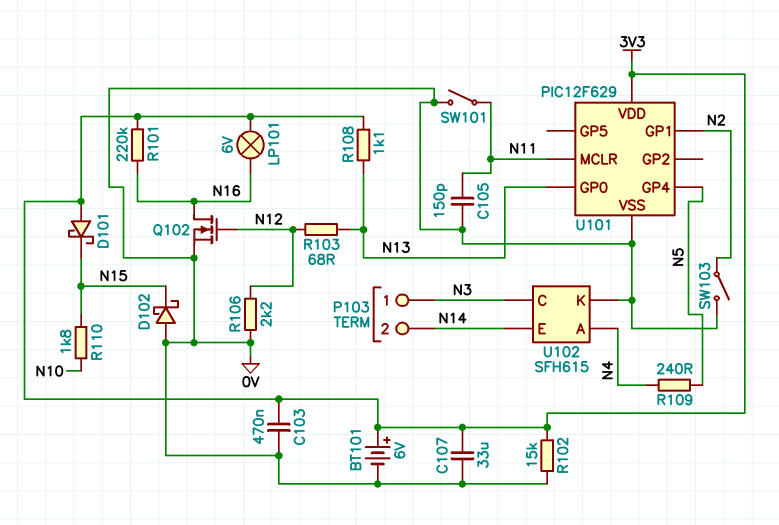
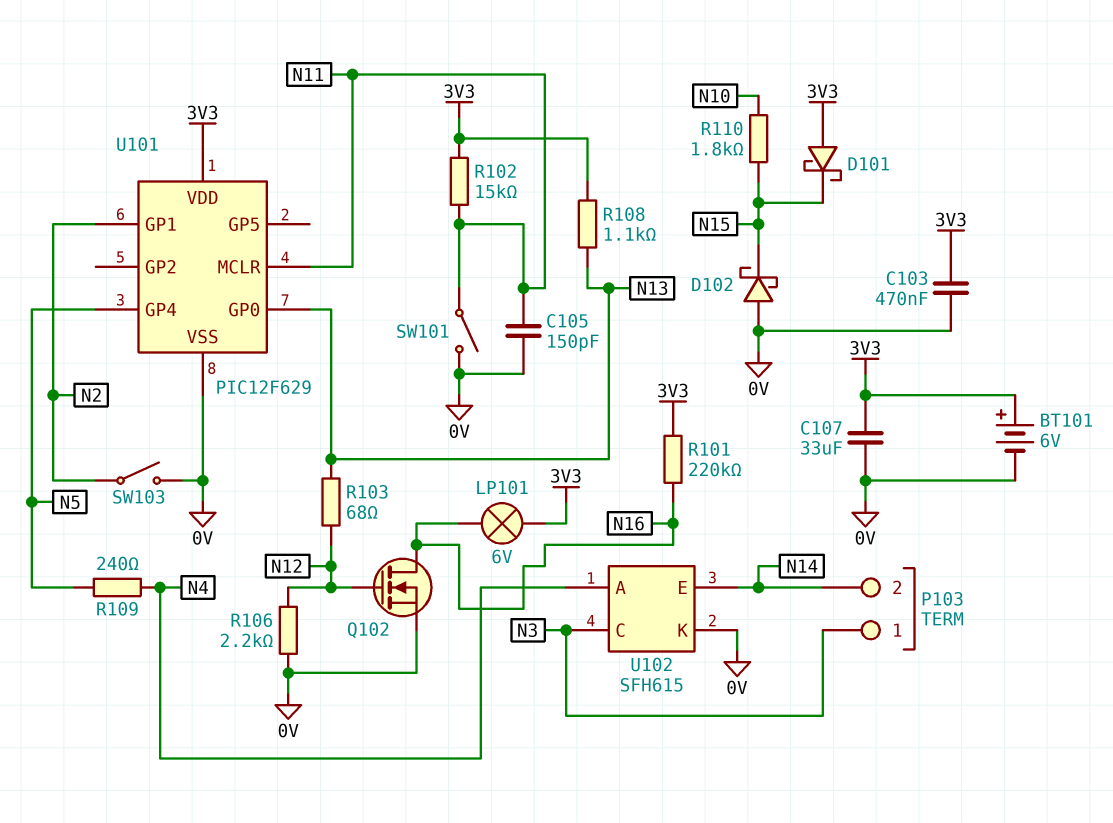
R102: 15k (0V, 3V3) -> 15k (3V3, N11)

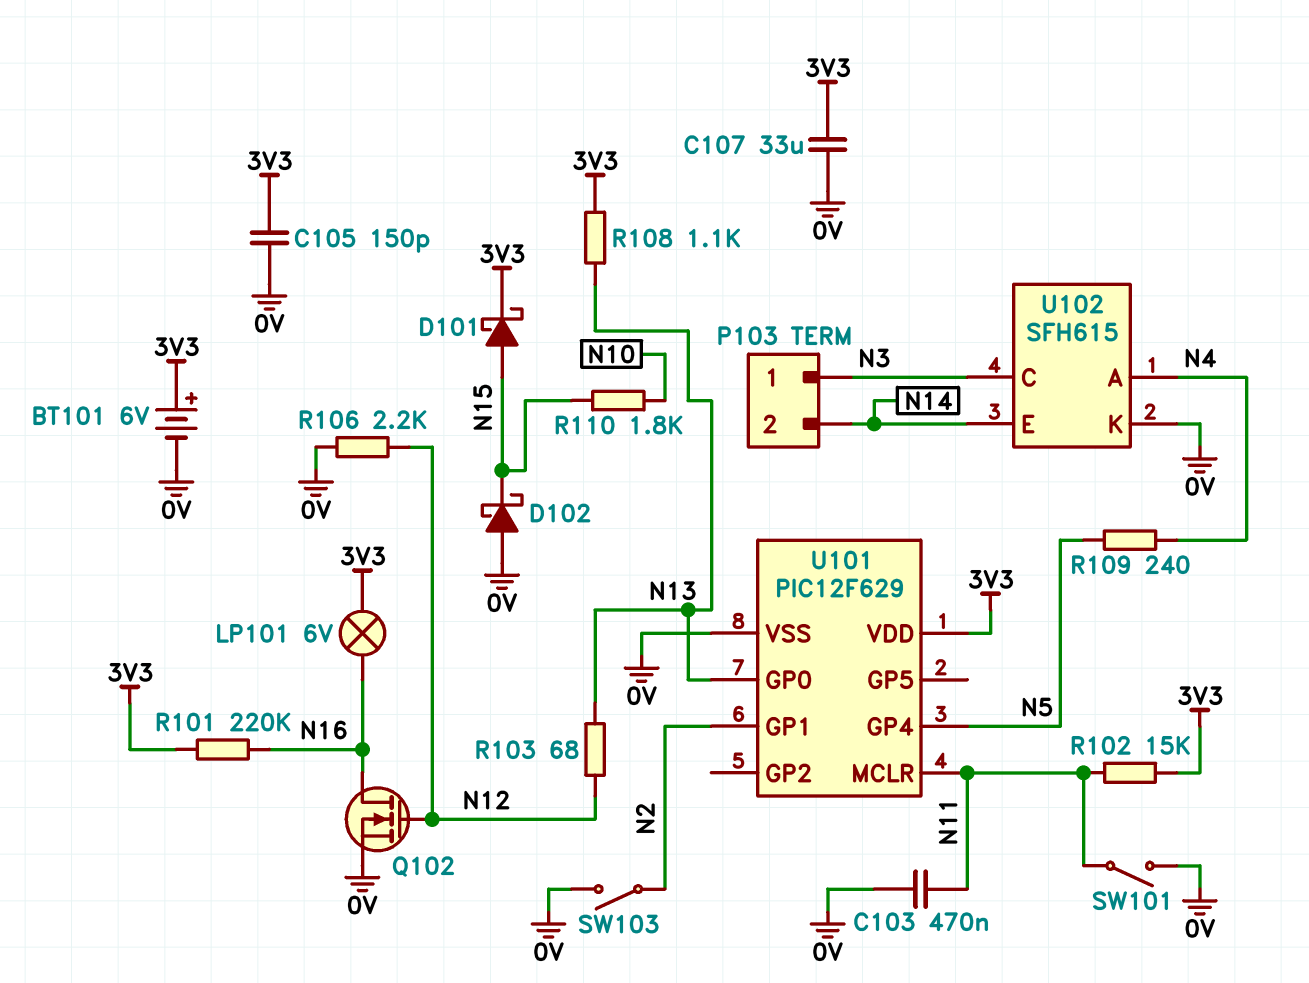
C103: 470nF (0V, 3V3) -> 470nF (0V, N11)
C105: 150pF (0V, N11) -> 150pF (0V, 3V3)
D101: schottky (A 3V3, K N15) -> schottky (A N15, K 3V3)

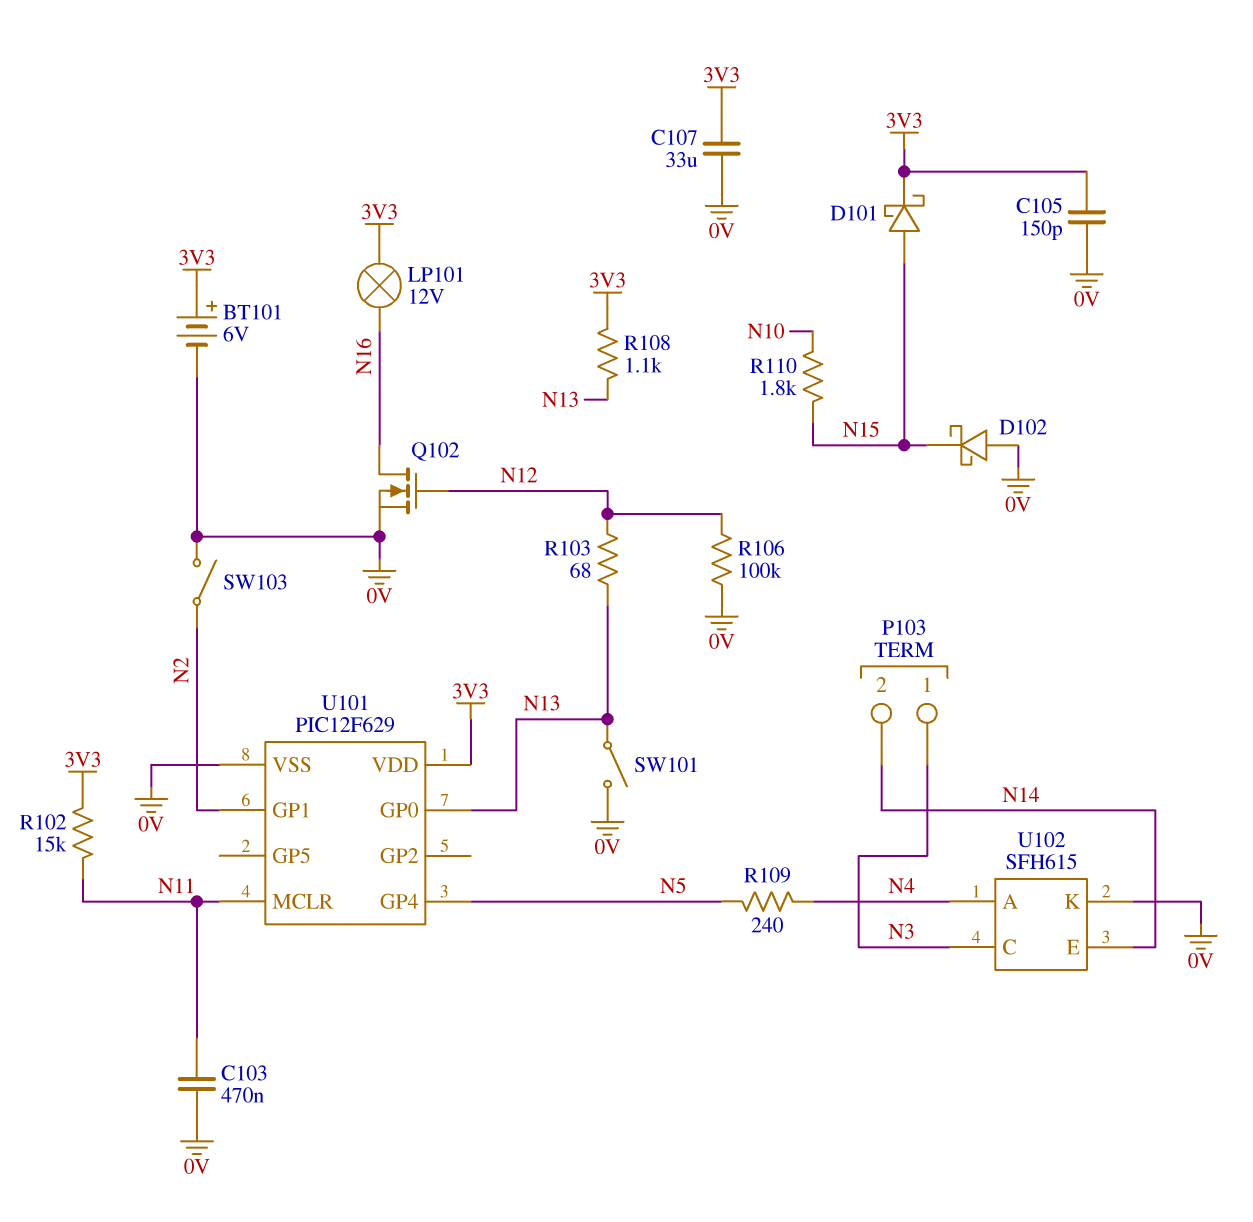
LP101: lamp 6V (3V3, N16) -> lamp 12V (3V3, N16)
R101: 220k (3V3, N16) -> none
R106: 2.2k (0V, N12) -> 100k (0V, N12)
SW101: switch (0V, N11) -> switch (0V, N13)

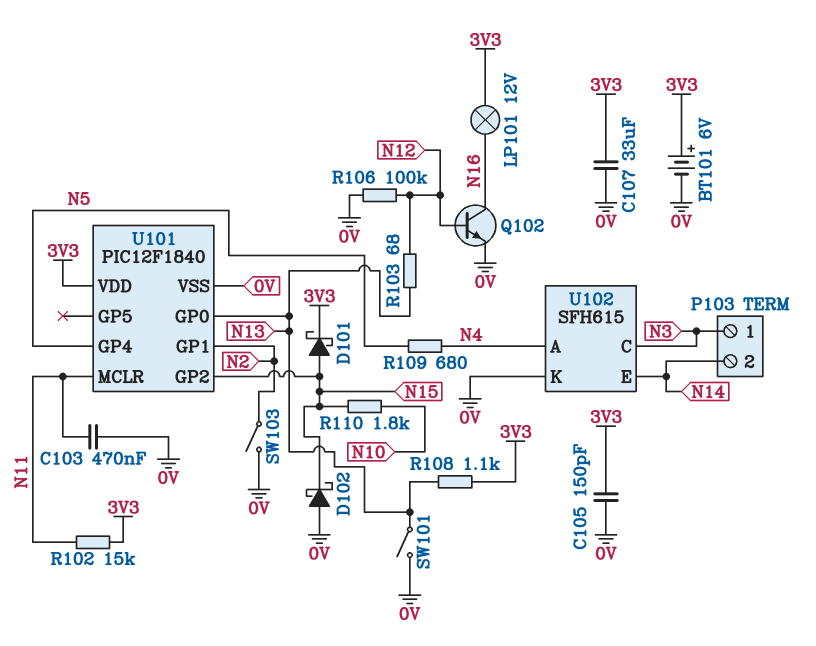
Q102: NMOS (G N12, D N16, S 0V) -> NPN (B N12, C N16, E 0V)
R109: 240 (N4, N5) -> 680 (N4, N5)
U101: PIC12F629 -> PIC12F1840
U101 pin GP2: none -> N15

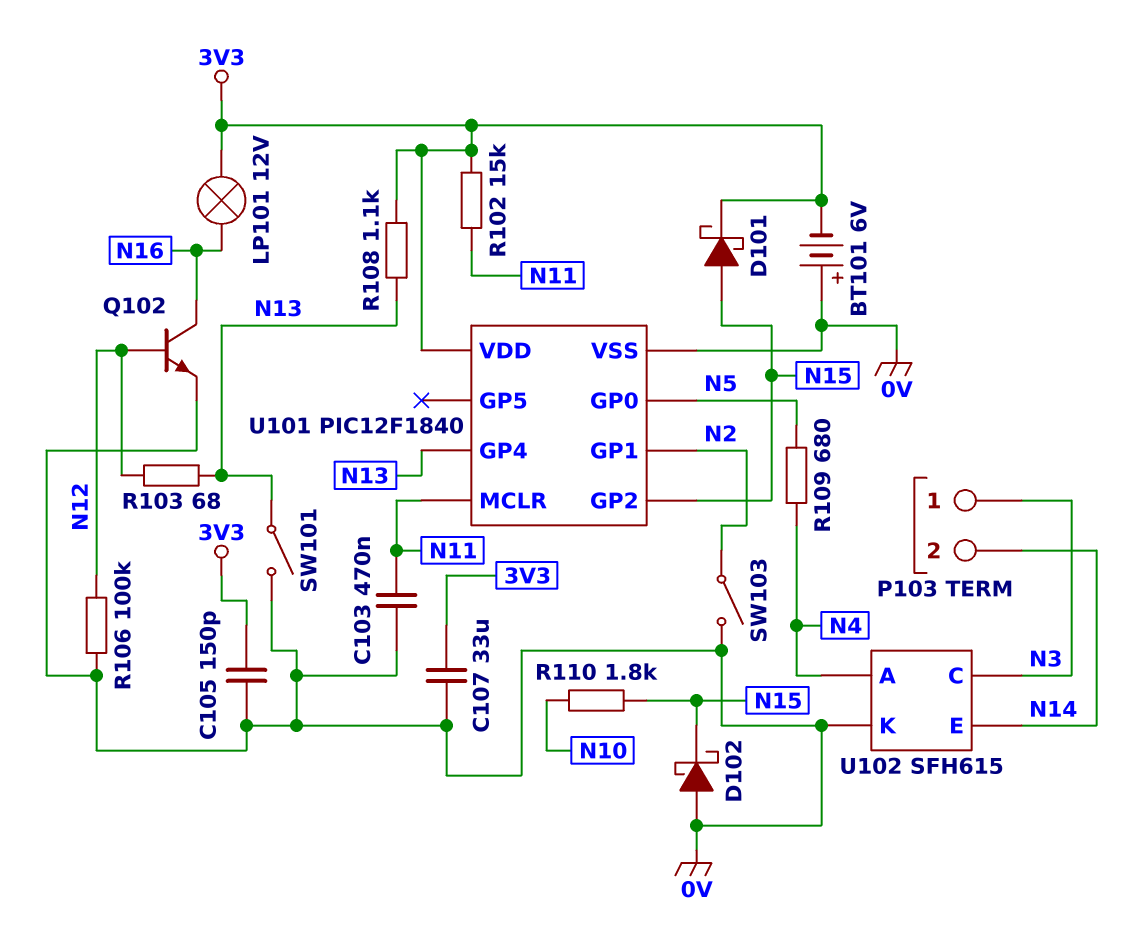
BT101: 6V (plus 3V3, minus 0V) -> 6V (plus 0V, minus 3V3)
U101 pin GP0: N13 -> N5
U101 pin GP4: N5 -> N13

